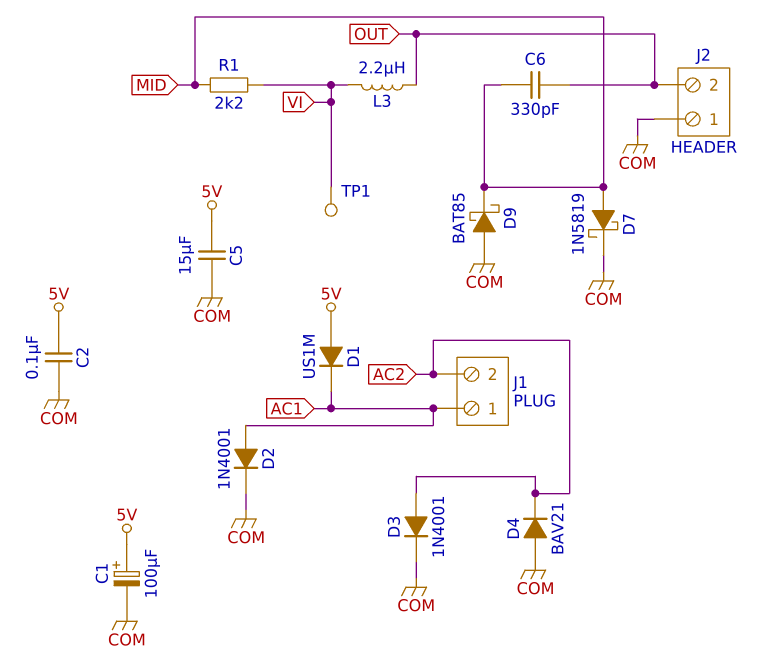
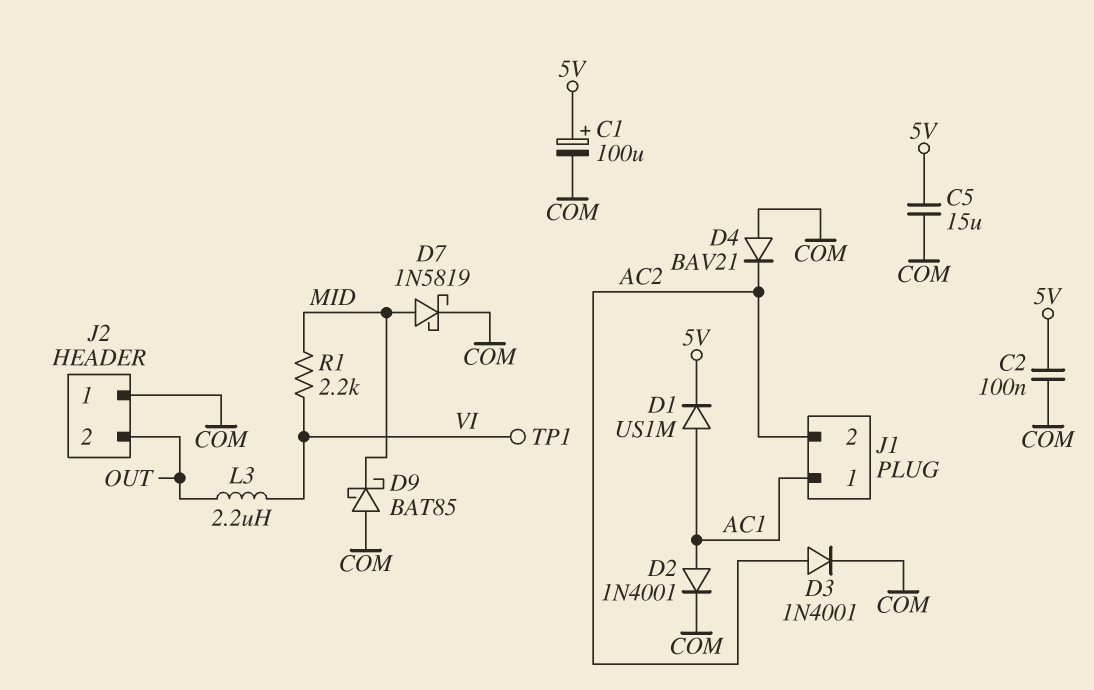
C6: 330pF (MID, OUT) -> none
D1: diode US1M (A 5V, K AC1) -> diode US1M (A AC1, K 5V)

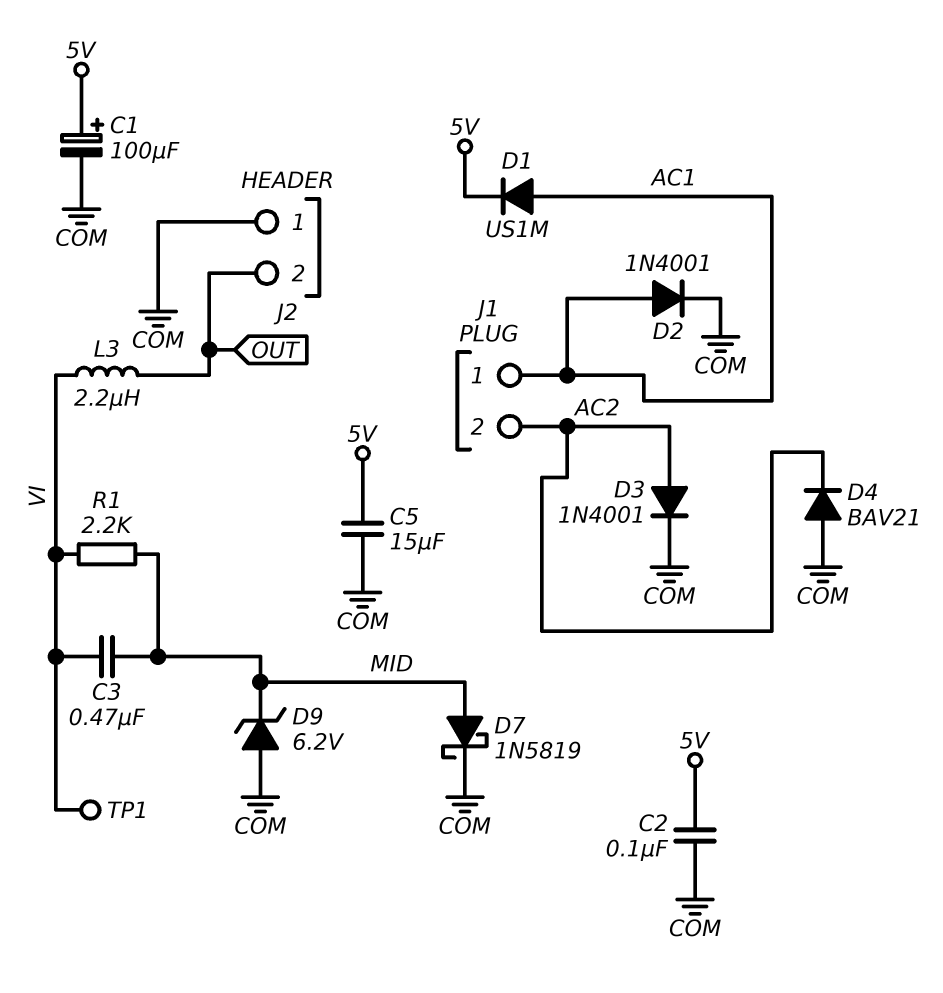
C3: none -> 470nF (MID, VI)
D9: schottky BAT85 (A COM, K MID) -> zener 6.2V (A COM, K MID)

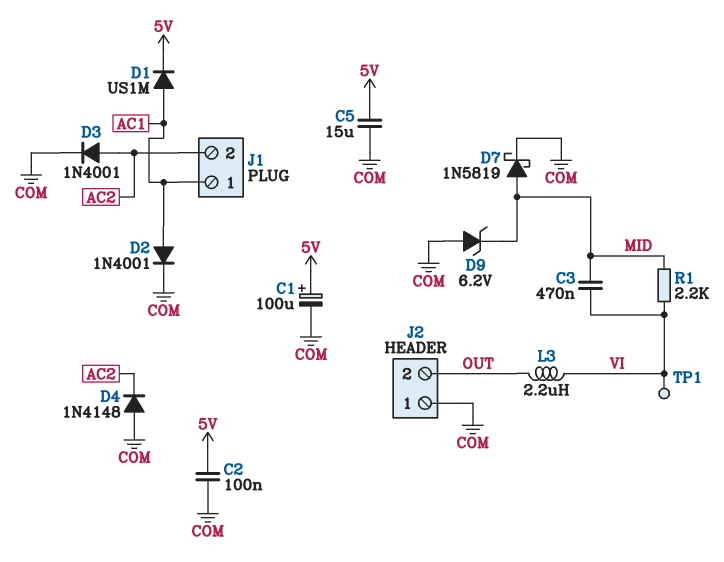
D4: diode BAV21 (A COM, K AC2) -> diode 1N4148 (A COM, K AC2)

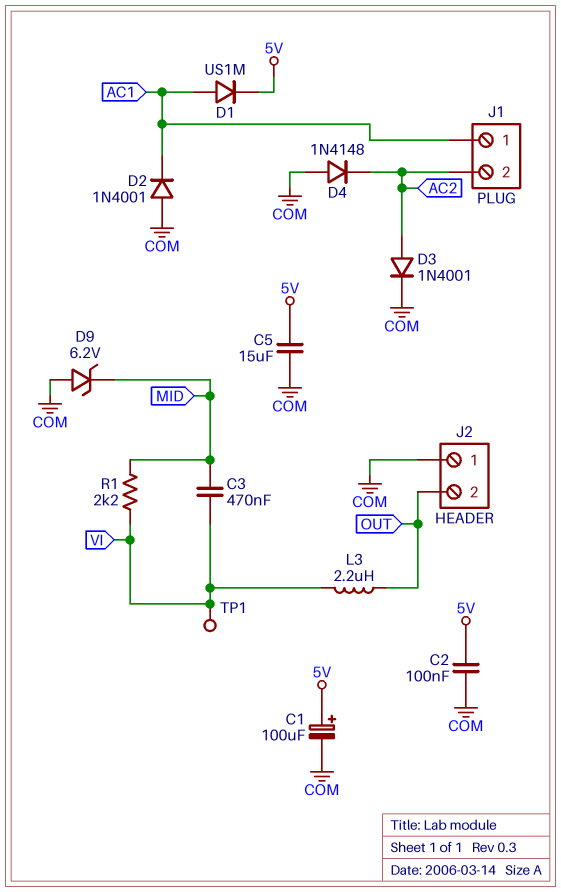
D2: diode 1N4001 (A AC1, K COM) -> diode 1N4001 (A COM, K AC1)
D7: schottky 1N5819 (A MID, K COM) -> none

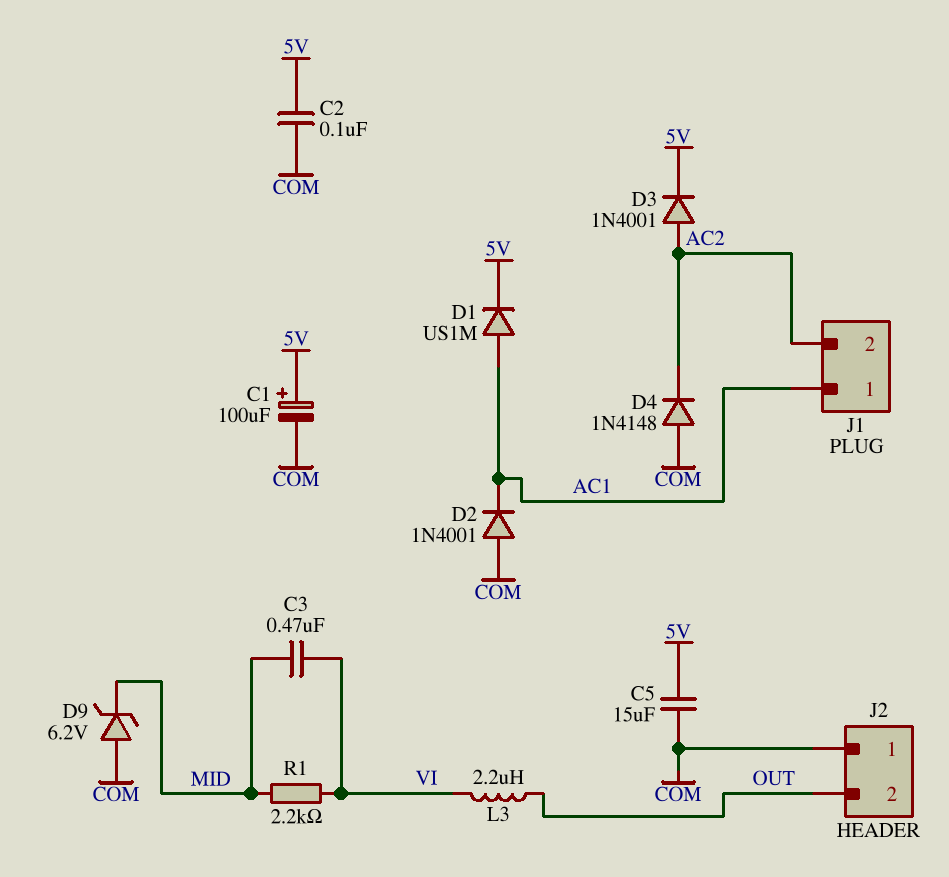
D3: diode 1N4001 (A AC2, K COM) -> diode 1N4001 (A AC2, K 5V)
TP1: test point (VI) -> none

